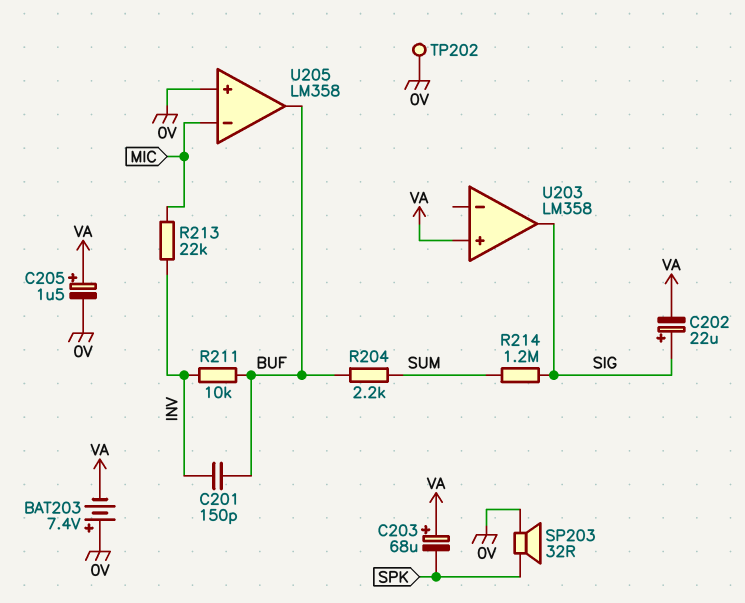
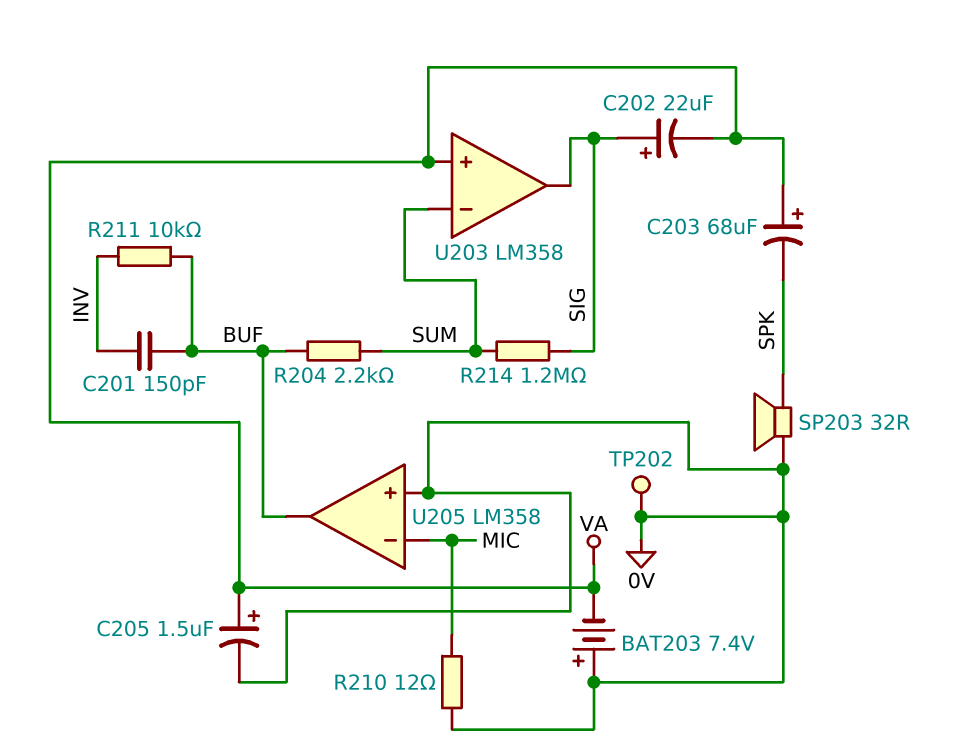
R210: none -> 12 (0V, MIC)
R213: 22k (INV, MIC) -> none
U203 pin in-: none -> SUM

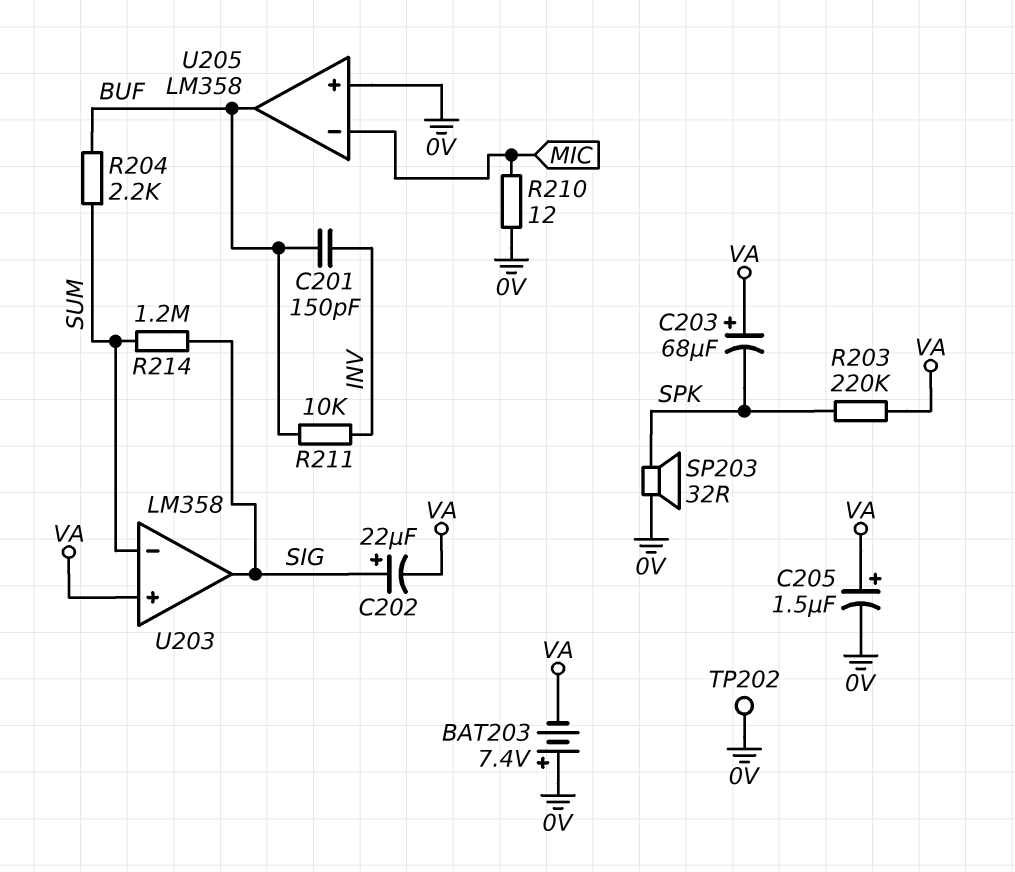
R203: none -> 220k (SPK, VA)

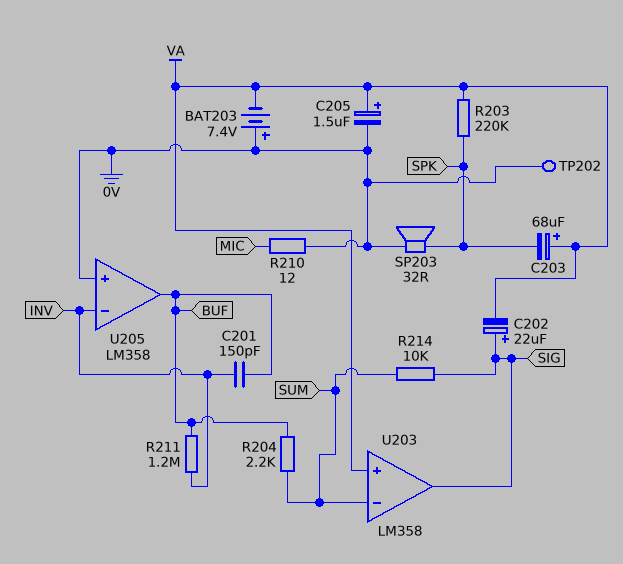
R211: 10k (BUF, INV) -> 1.2M (BUF, INV)
R214: 1.2M (SIG, SUM) -> 10k (SIG, SUM)
U205 pin in-: MIC -> INV

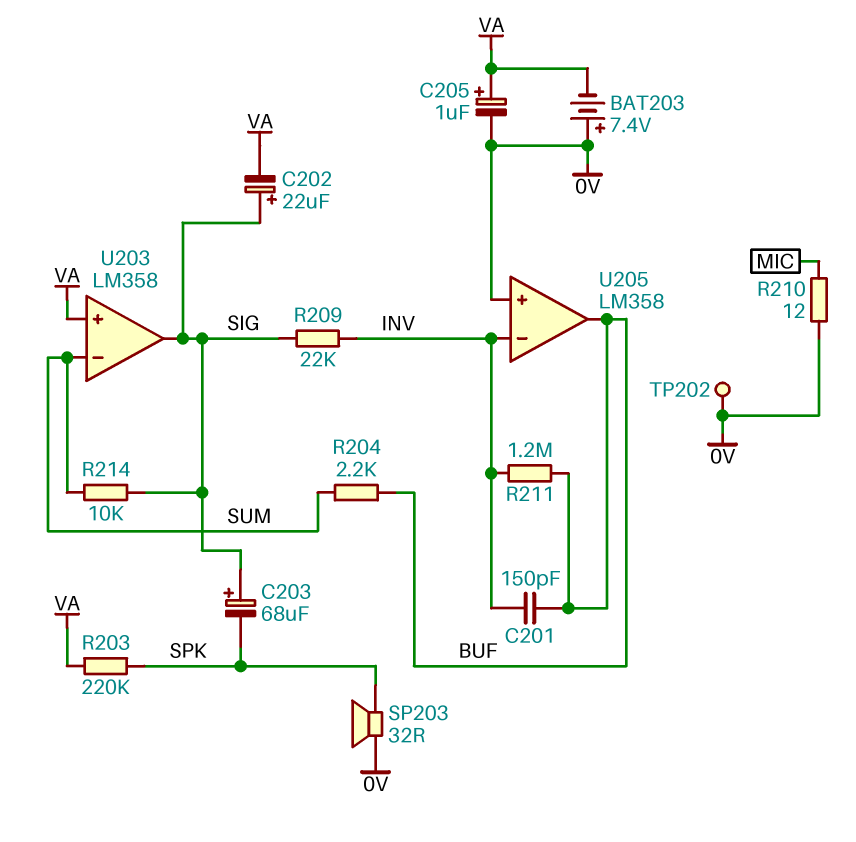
C203: 68uF (plus VA, minus SPK) -> 68uF (plus SIG, minus SPK)
C205: 1.5uF (plus VA, minus 0V) -> 1uF (plus VA, minus 0V)
R209: none -> 22k (INV, SIG)

